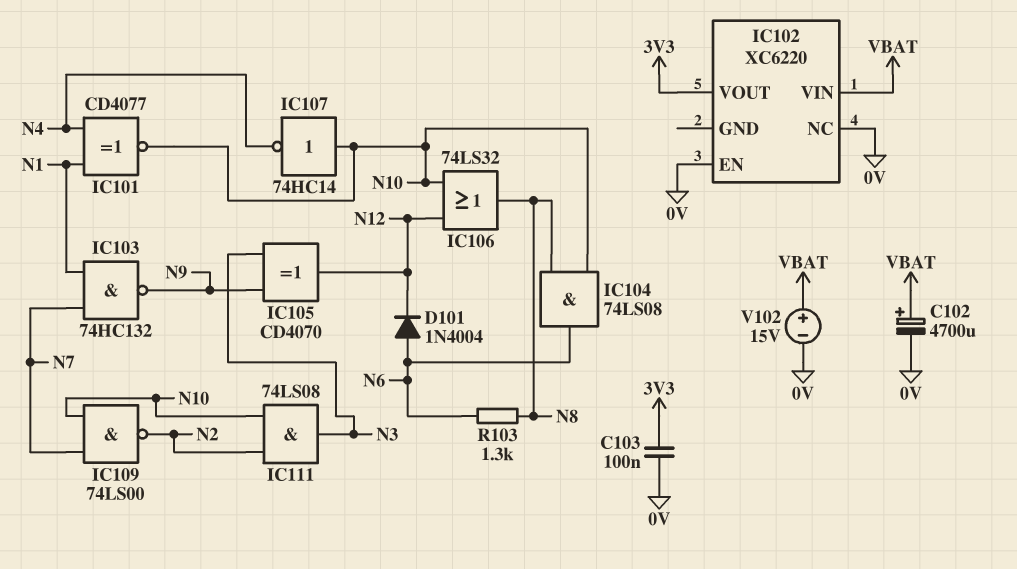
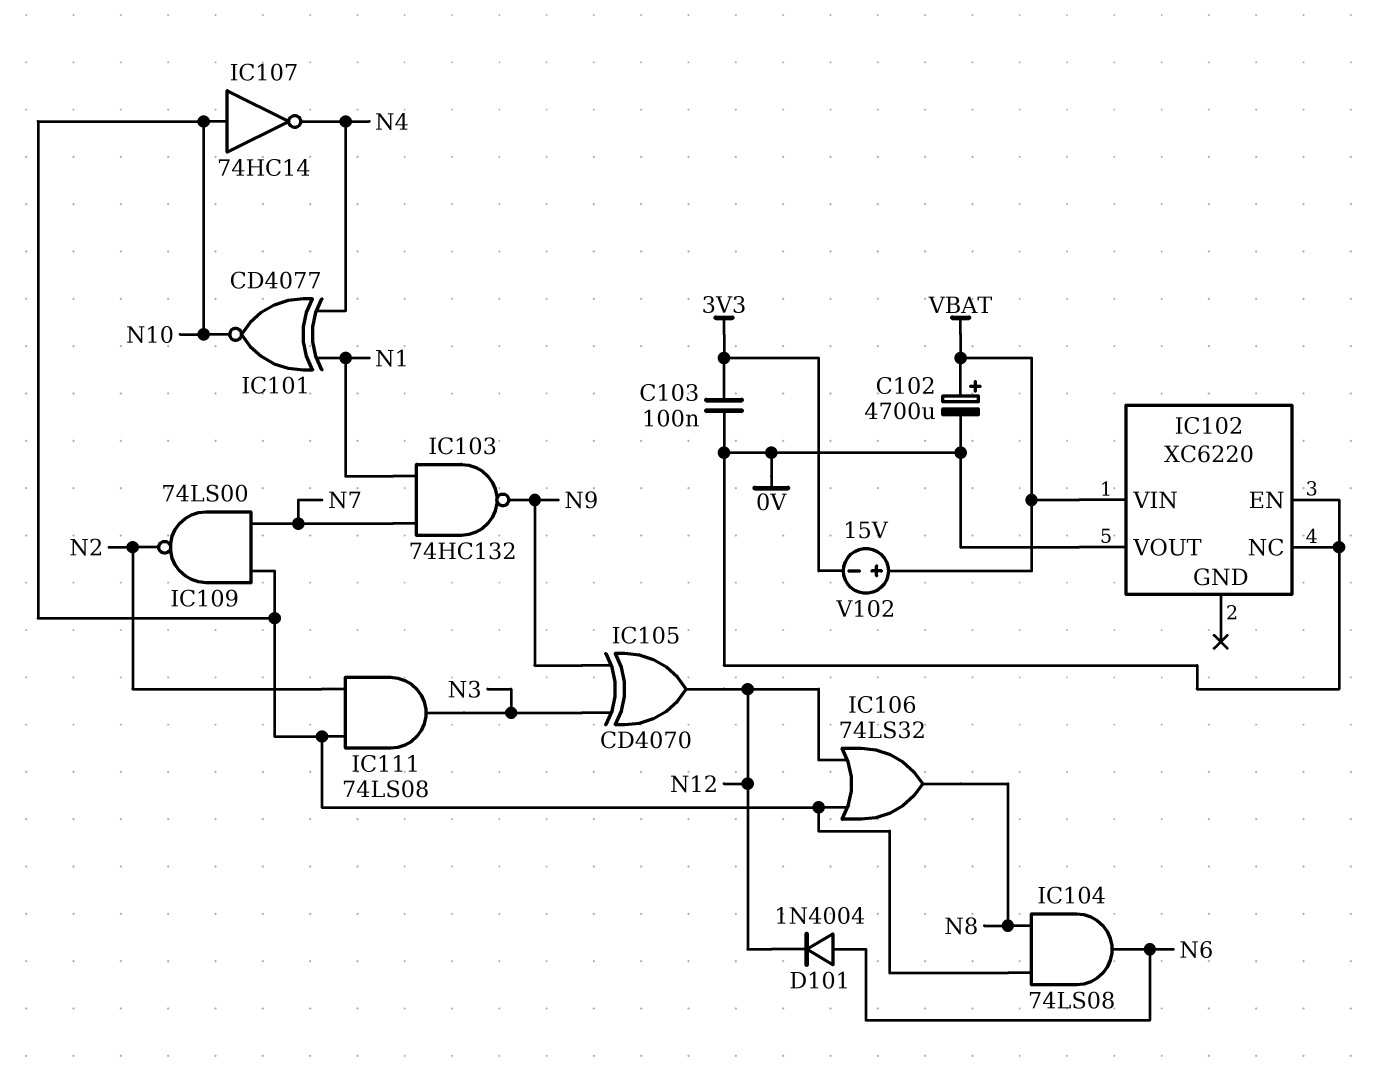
IC102 pin VOUT: 3V3 -> 0V
R103: 1.3k (N6, N8) -> none
V102: 15V (plus VBAT, minus 0V) -> 15V (plus VBAT, minus 3V3)

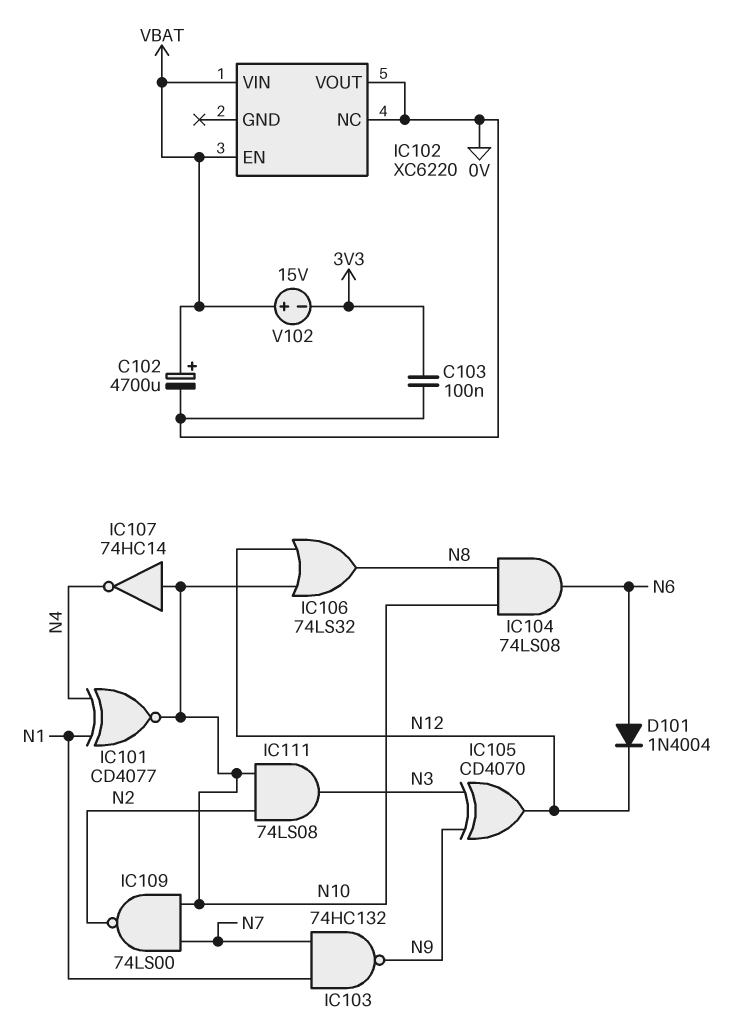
IC102 pin EN: 0V -> VBAT

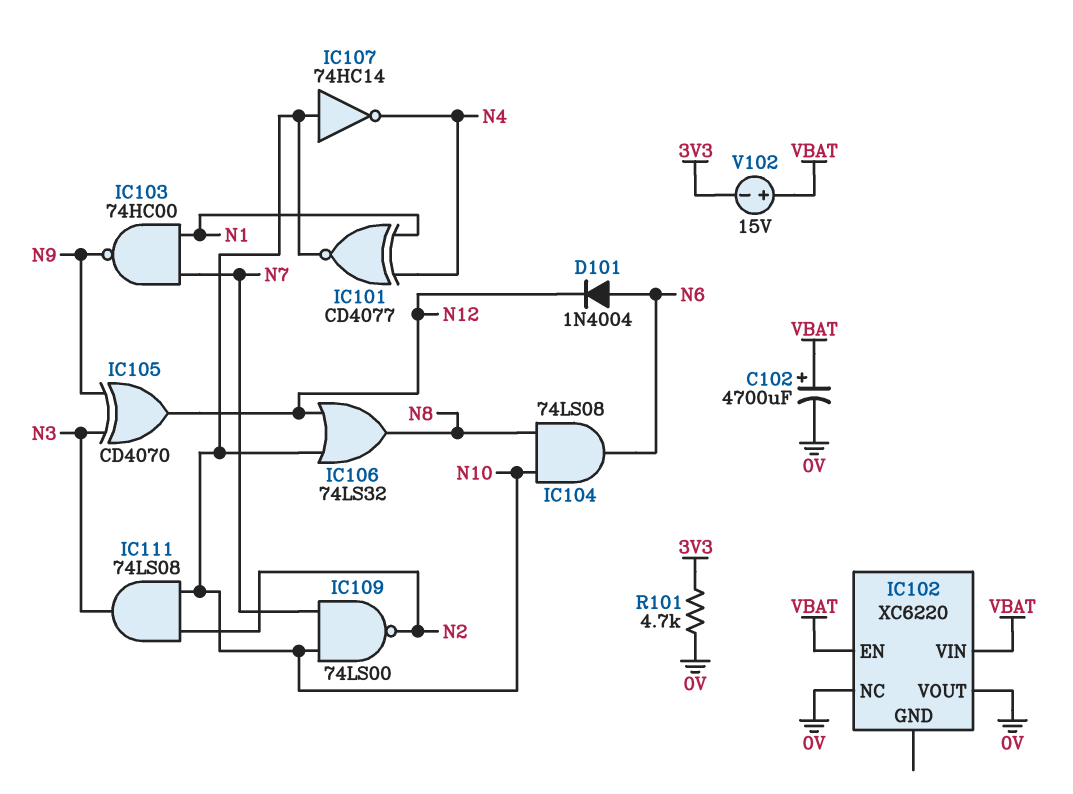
C103: 100nF (0V, 3V3) -> none
IC103: NAND 74HC132 (in N1, in N7, out N9) -> NAND 74HC00 (in N1, in N7, out N9)
R101: none -> 4.7k (0V, 3V3)

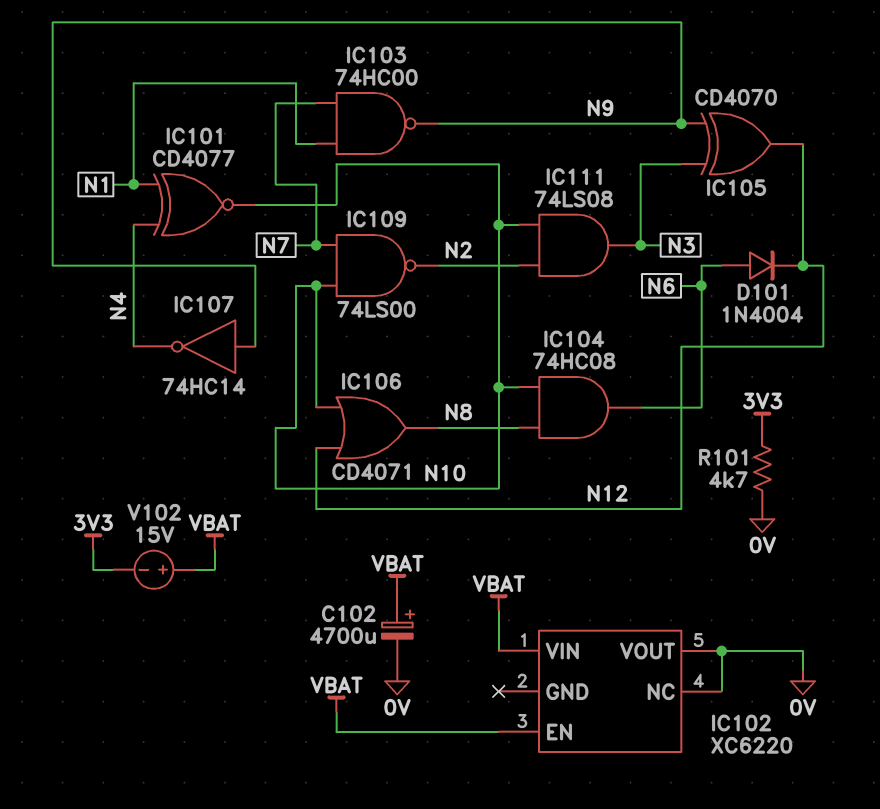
IC104: AND 74LS08 (in N8, in N10, out N6) -> AND 74HC08 (in N8, in N10, out N6)
IC106: OR 74LS32 (in N10, in N12, out N8) -> OR CD4071 (in N10, in N12, out N8)
IC107: NOT 74HC14 (in N10, out N4) -> NOT 74HC14 (in N9, out N4)

